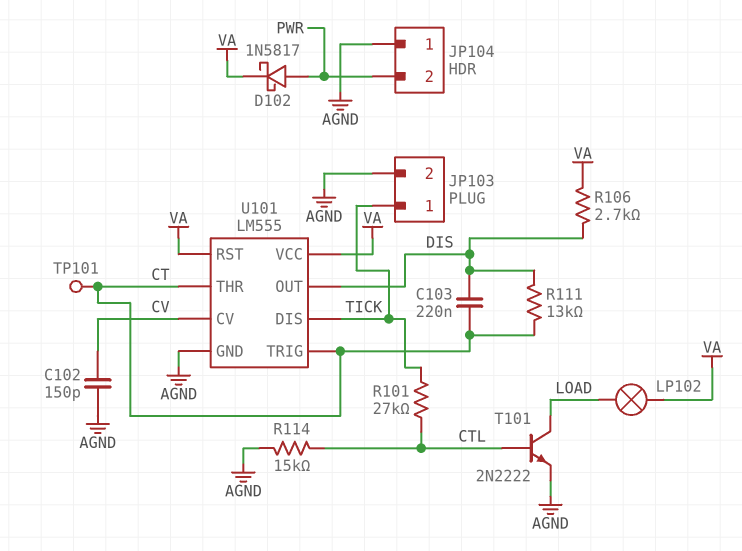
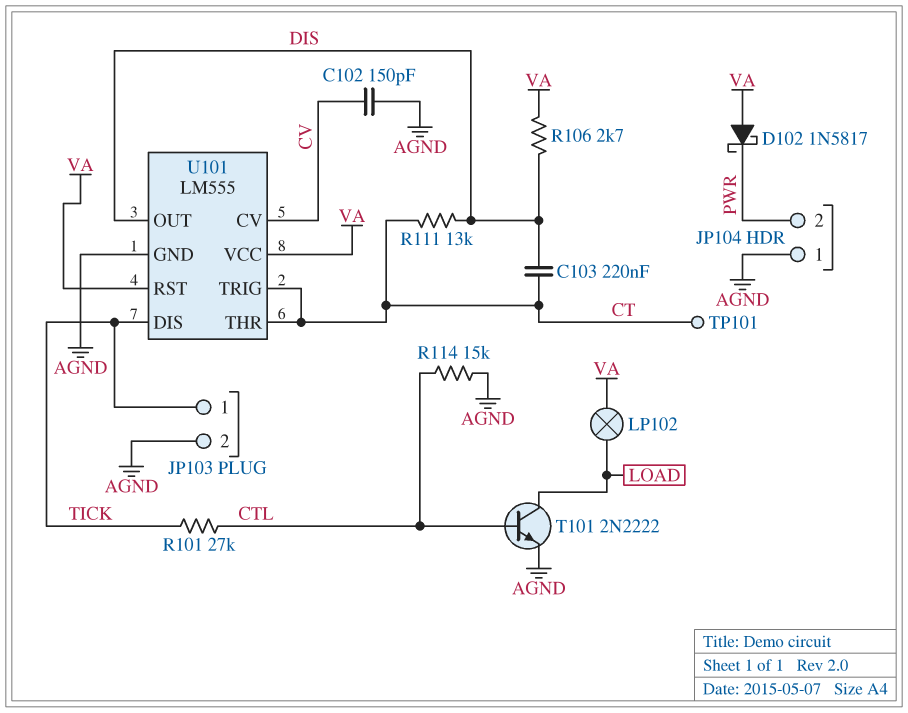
D102: schottky 1N5817 (A PWR, K VA) -> schottky 1N5817 (A VA, K PWR)

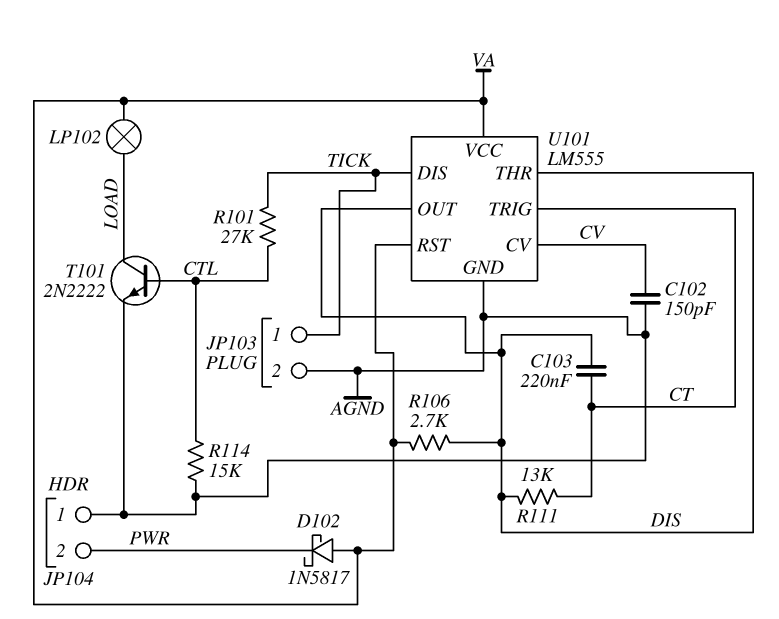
TP101: test point (CT) -> none
U101 pin THR: CT -> DIS

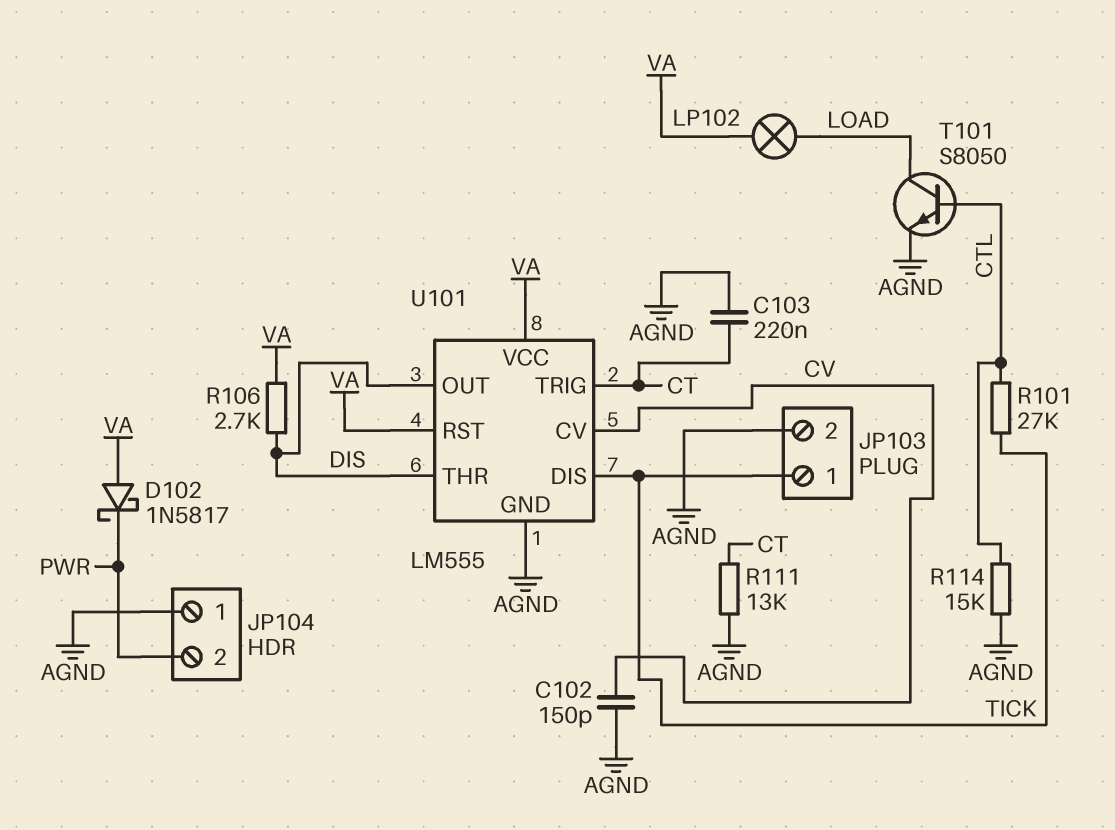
C103: 220nF (CT, DIS) -> 220nF (AGND, CT)
R111: 13k (CT, DIS) -> 13k (AGND, CT)
T101: NPN 2N2222 (B CTL, C LOAD, E AGND) -> NPN S8050 (B CTL, C LOAD, E AGND)

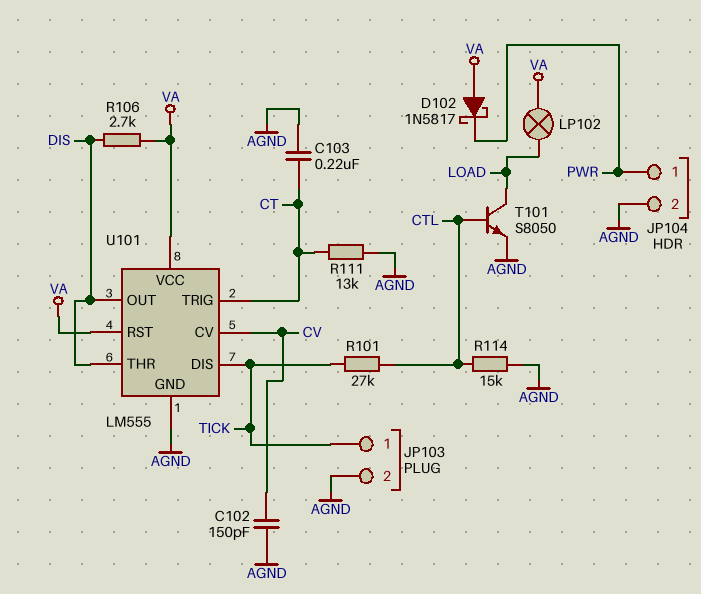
JP104 pin 1: AGND -> PWR
JP104 pin 2: PWR -> AGND

